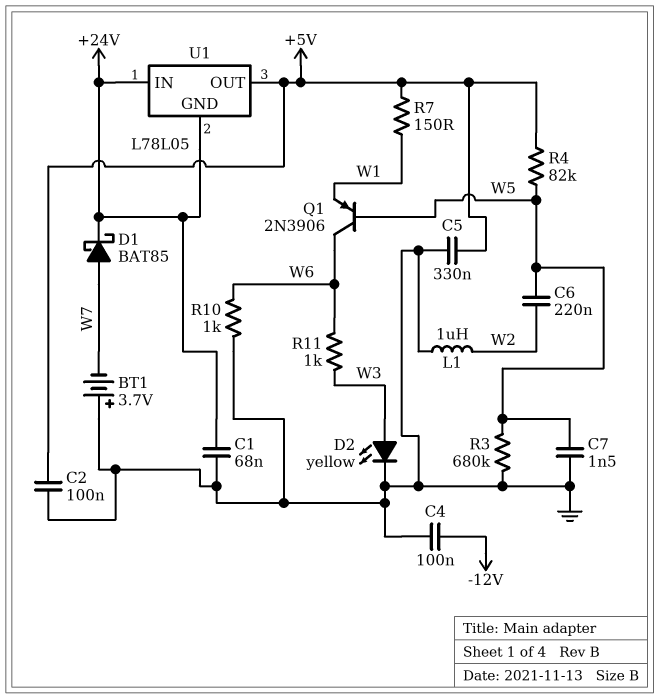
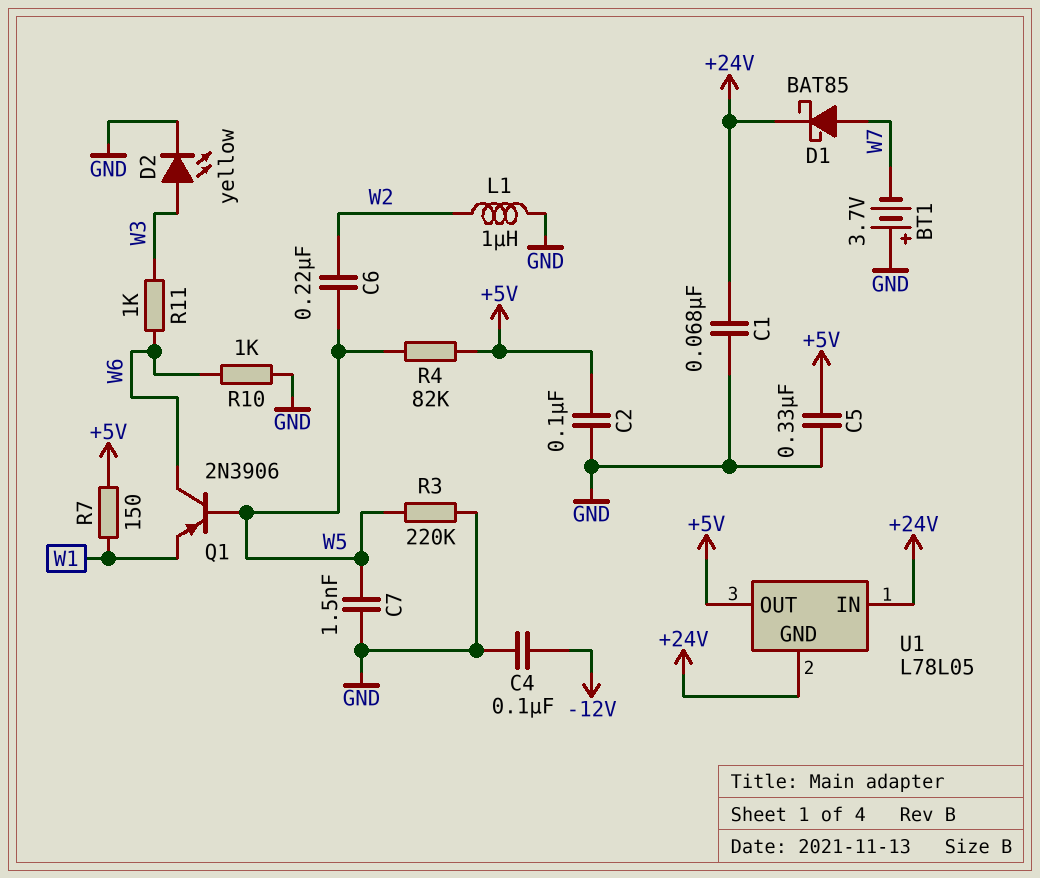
R3: 680k (GND, W5) -> 220k (GND, W5)

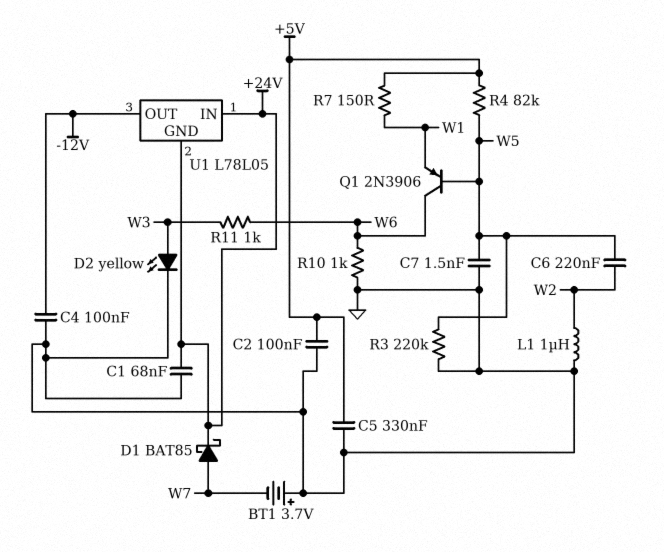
U1 pin OUT: +5V -> -12V

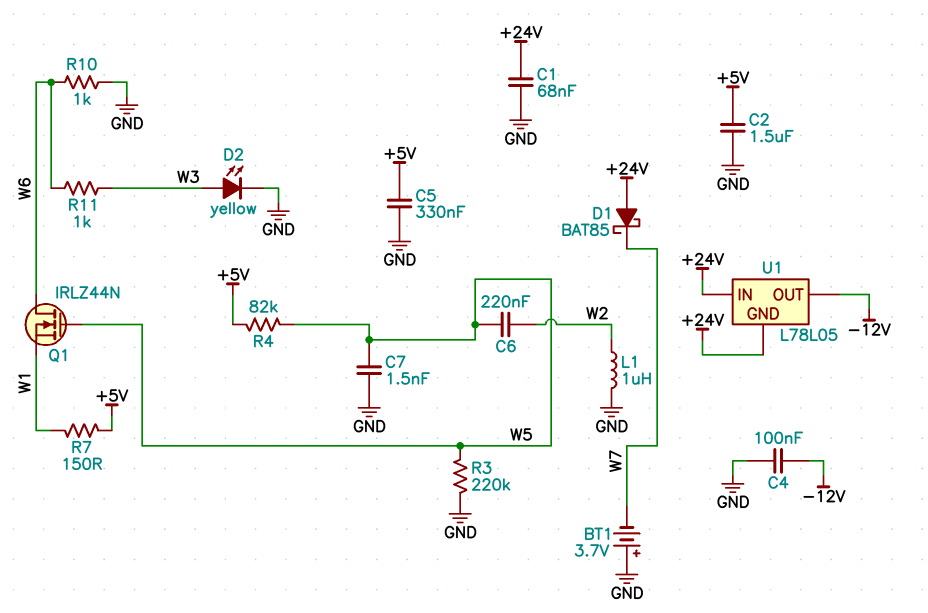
C2: 100nF (+5V, GND) -> 1.5uF (+5V, GND)
D1: schottky BAT85 (A W7, K +24V) -> schottky BAT85 (A +24V, K W7)
Q1: PNP 2N3906 (B W5, C W6, E W1) -> NMOS IRLZ44N (G W5, D W6, S W1)

